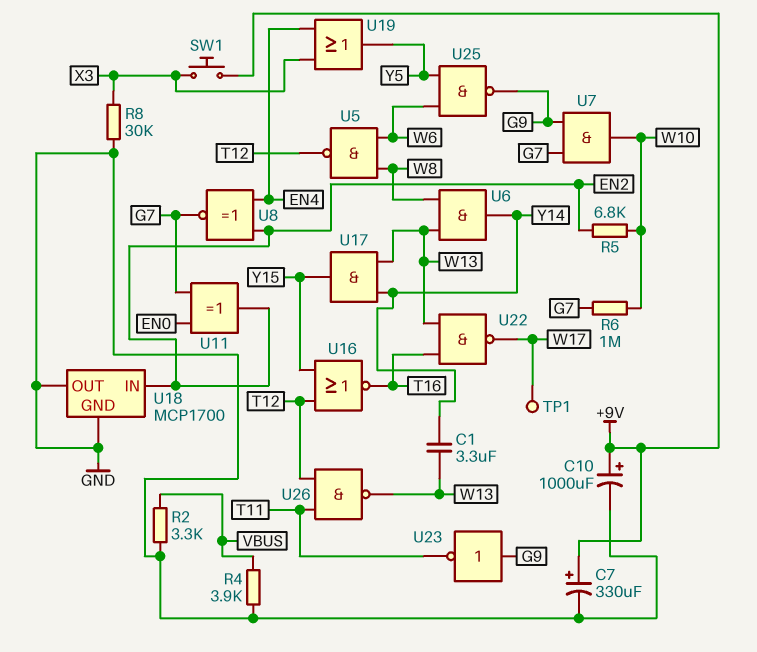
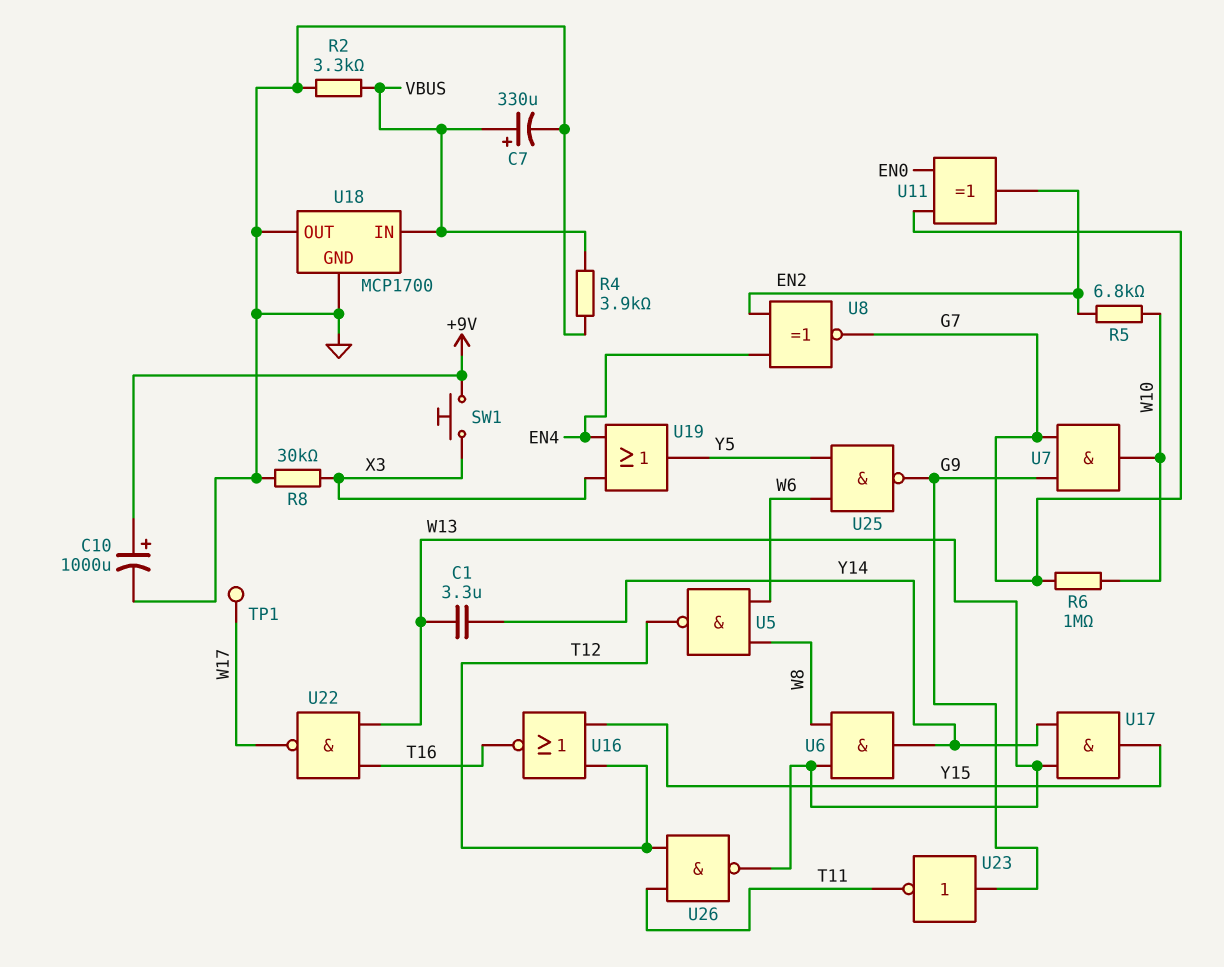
C7: 330uF (plus +9V, minus GND) -> 330uF (plus VBUS, minus GND)
U18 pin IN: EN2 -> VBUS

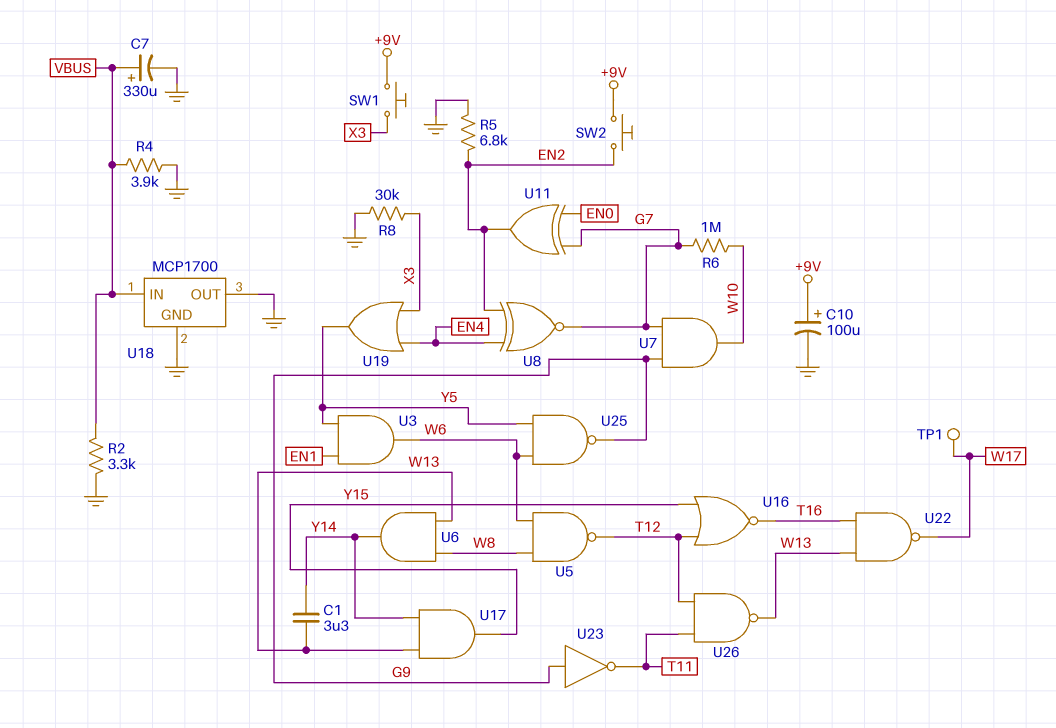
C10: 1000uF (plus +9V, minus GND) -> 100uF (plus +9V, minus GND)
R5: 6.8k (EN2, W10) -> 6.8k (EN2, GND)
SW2: none -> button (+9V, EN2)
U3: none -> AND (in EN1, in Y5, out W6)

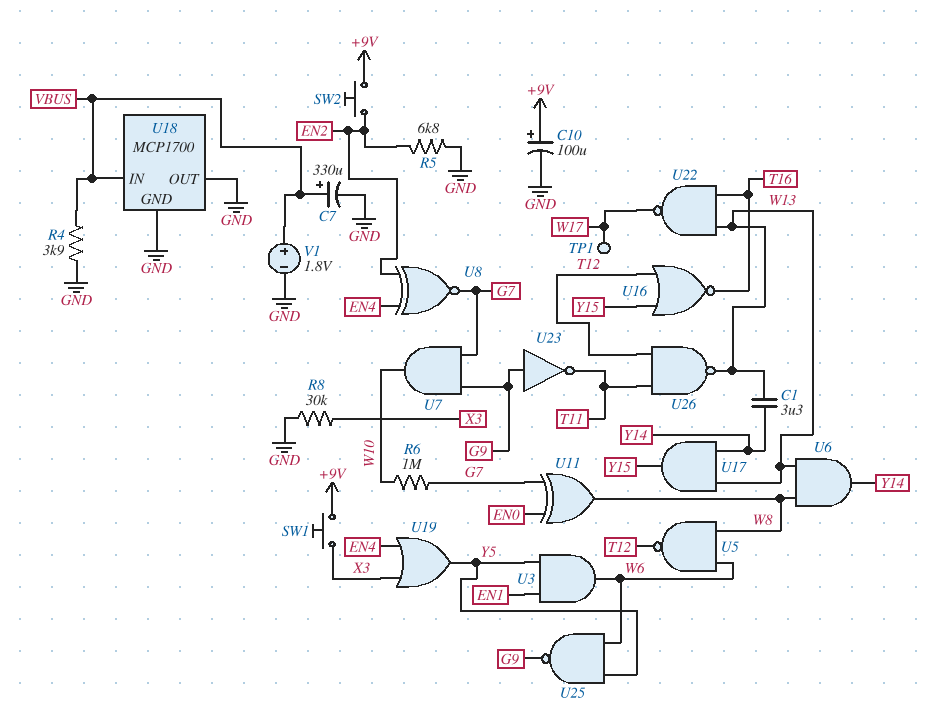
R2: 3.3k (GND, VBUS) -> none
U11: XOR (in EN0, in G7, out EN2) -> XOR (in EN0, in G7, out W8)
V1: none -> 1.8V (plus VBUS, minus GND)

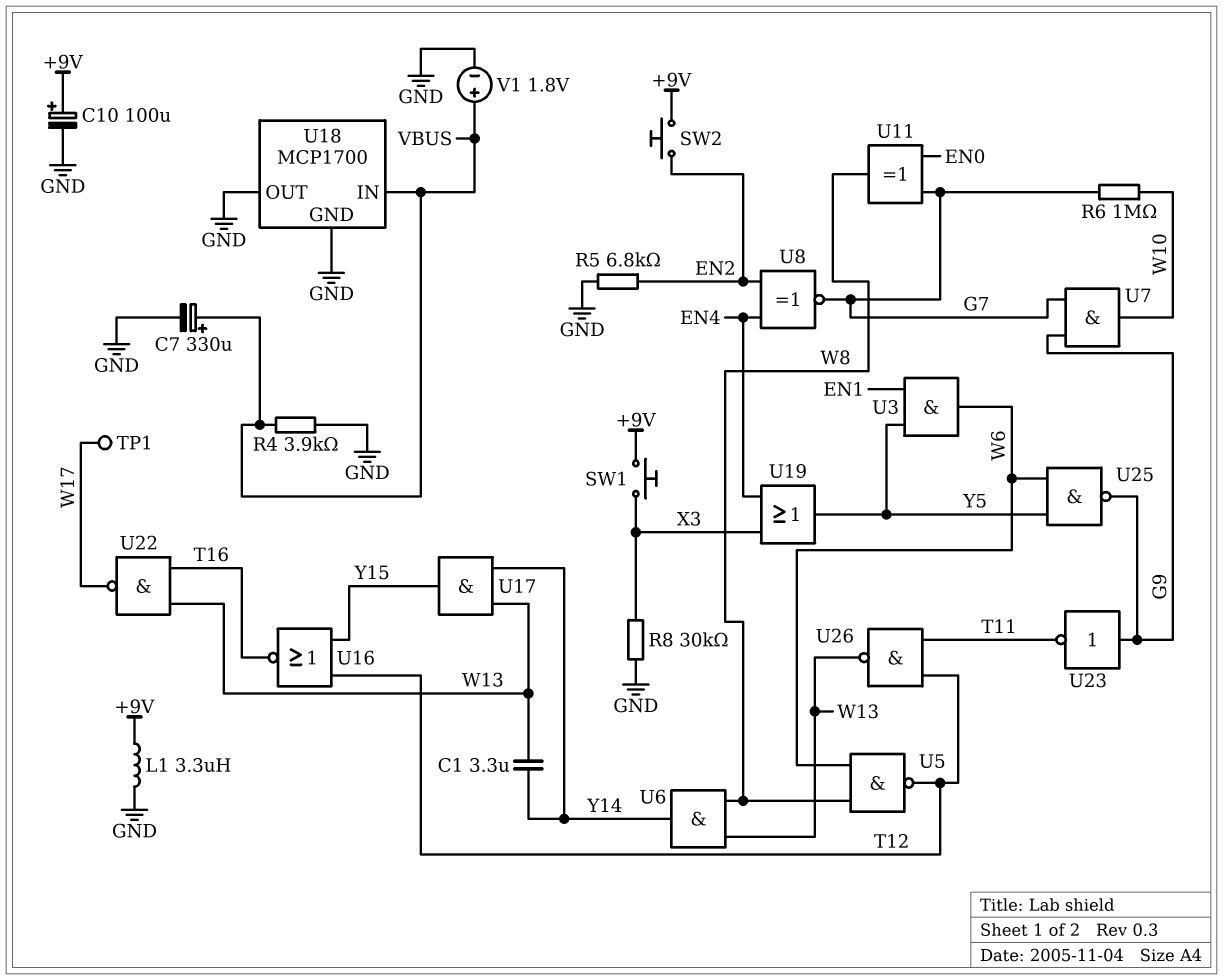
L1: none -> 3.3uH (+9V, GND)

